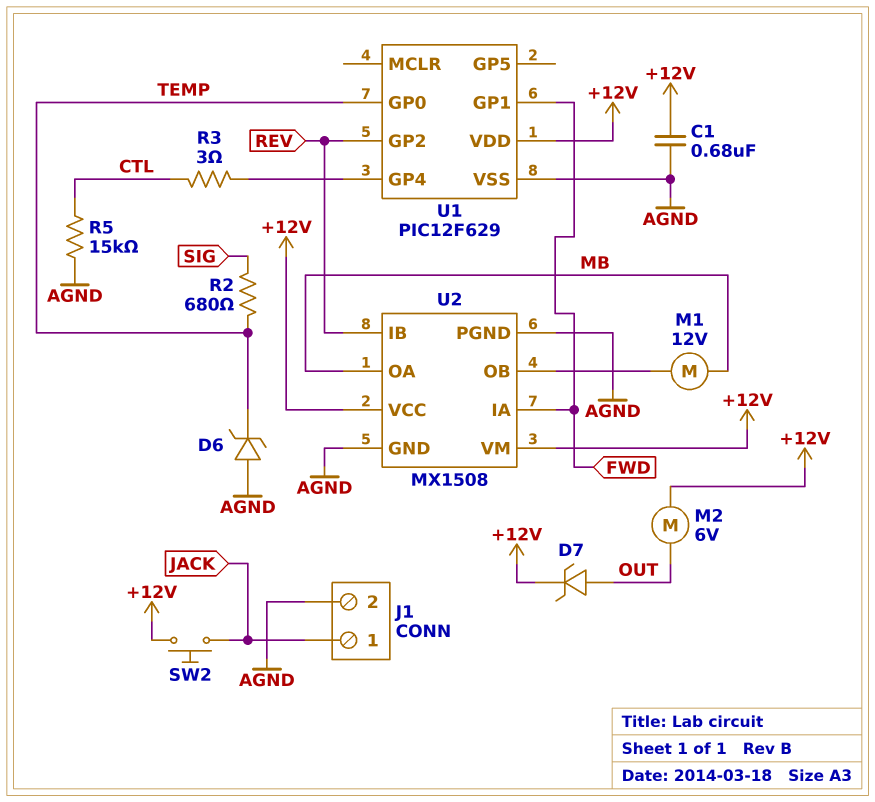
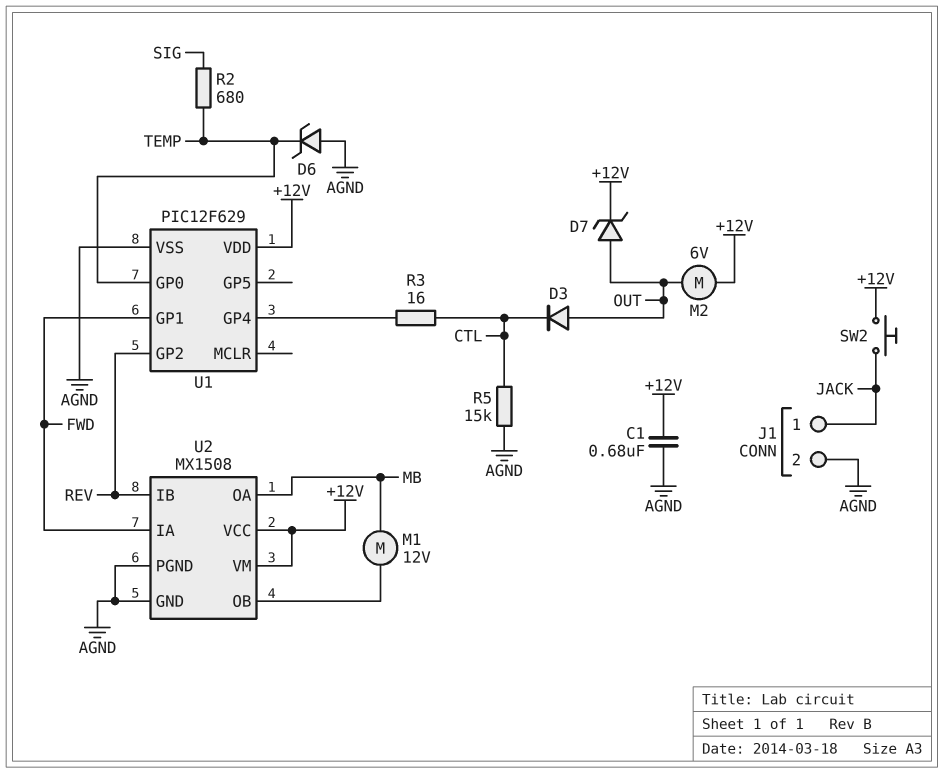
D3: none -> diode (A OUT, K CTL)
R3: 3 (CTL, U1/GP4) -> 16 (CTL, U1/GP4)

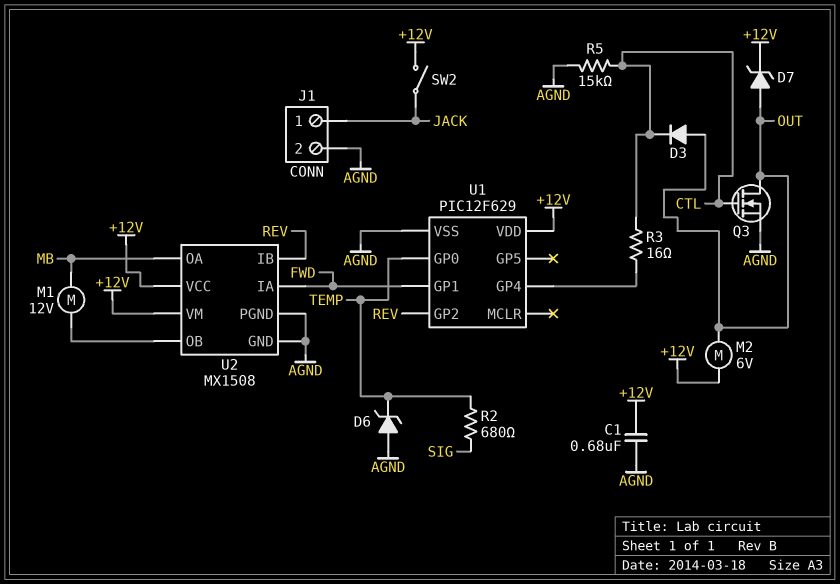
Q3: none -> NMOS (G CTL, D OUT, S AGND)
SW2: button (+12V, JACK) -> switch (+12V, JACK)

